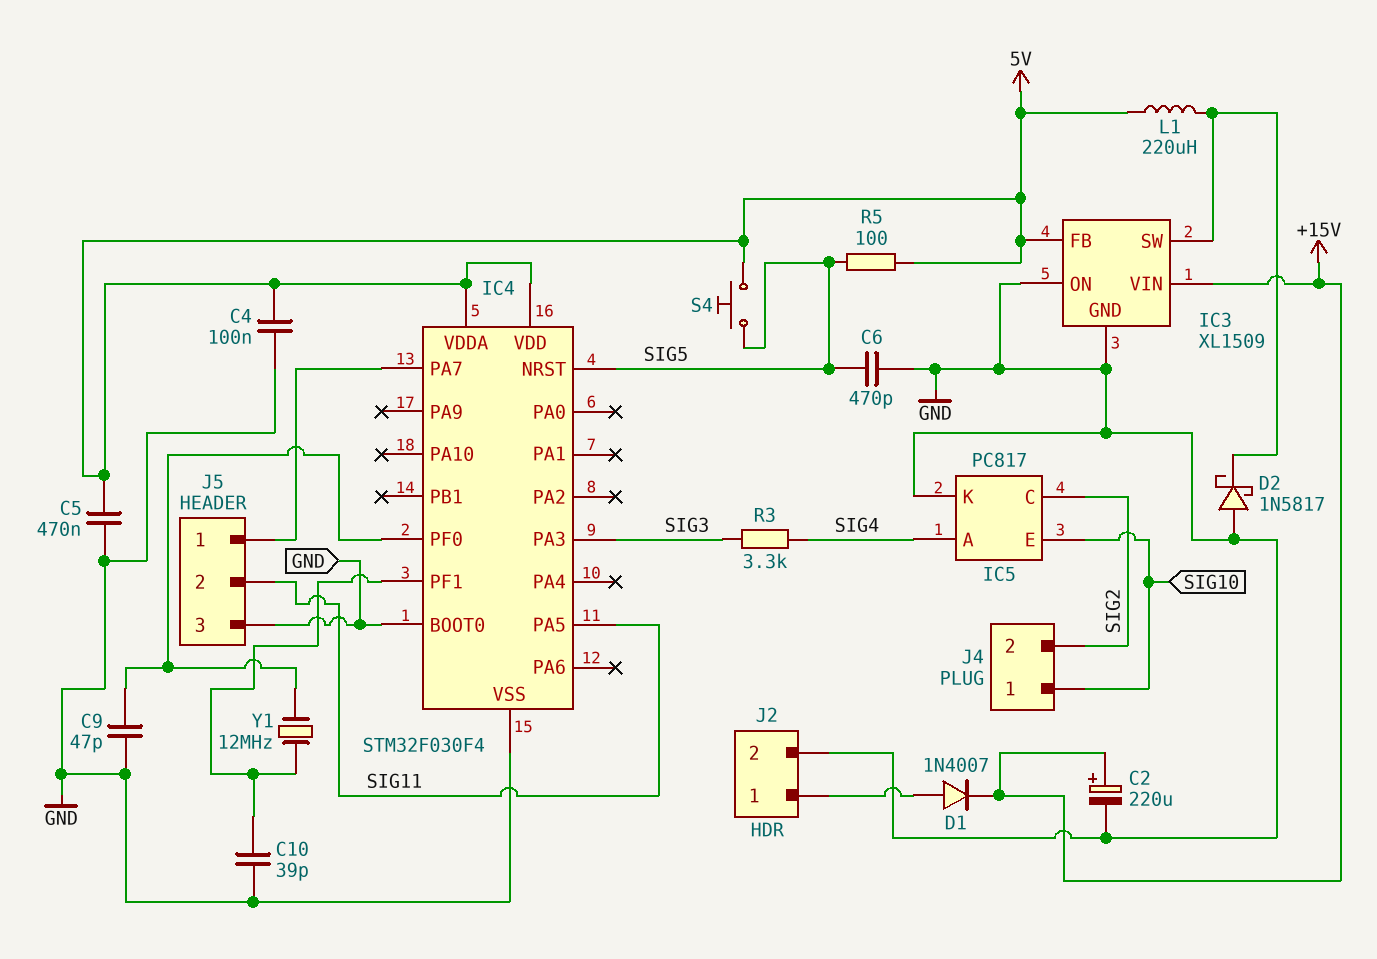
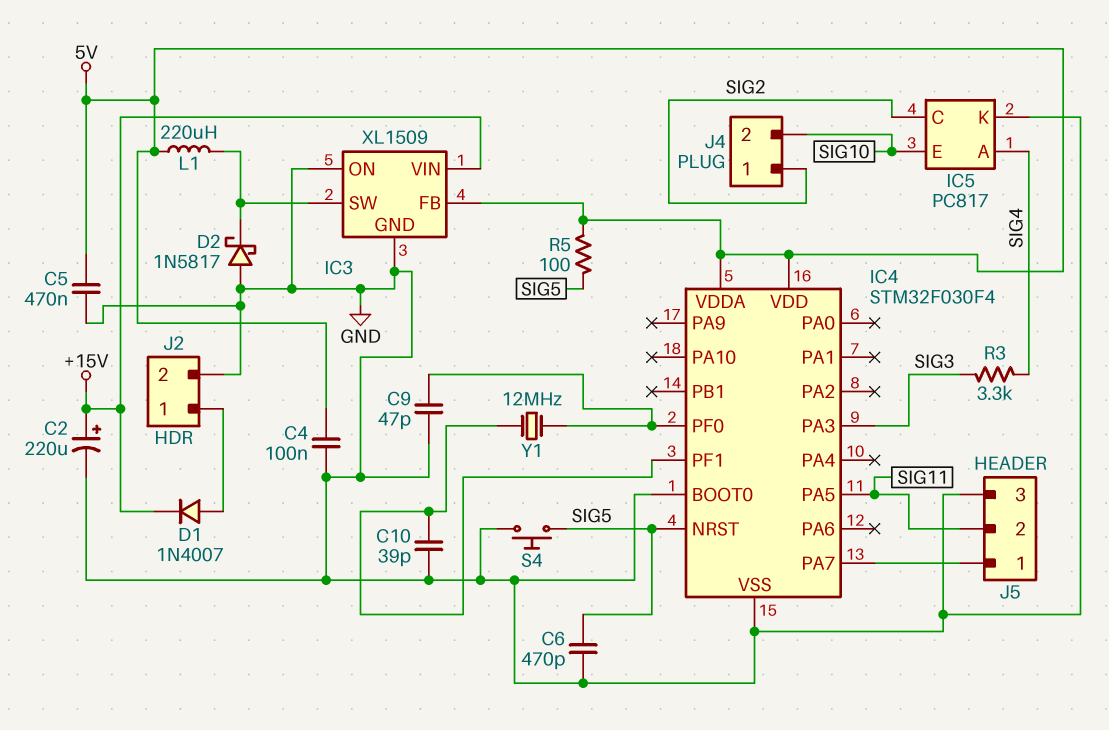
J4 pin 1: SIG10 -> SIG2
J4 pin 2: SIG2 -> SIG10
S4: button (5V, SIG5) -> button (GND, SIG5)

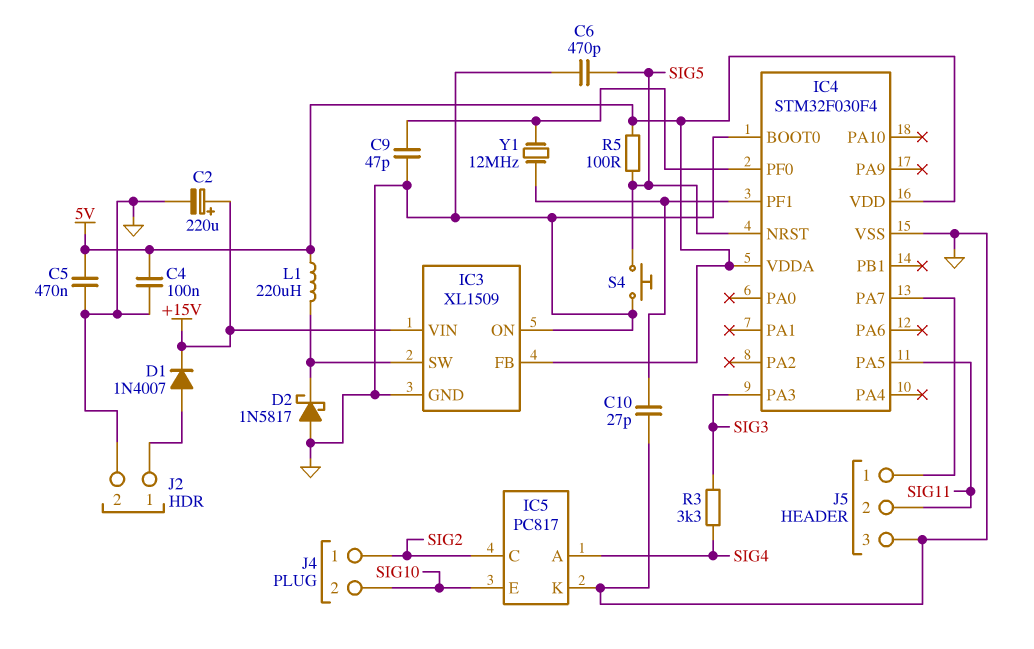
C10: 39pF (GND, IC4/PF1) -> 27pF (GND, IC4/PF1)

